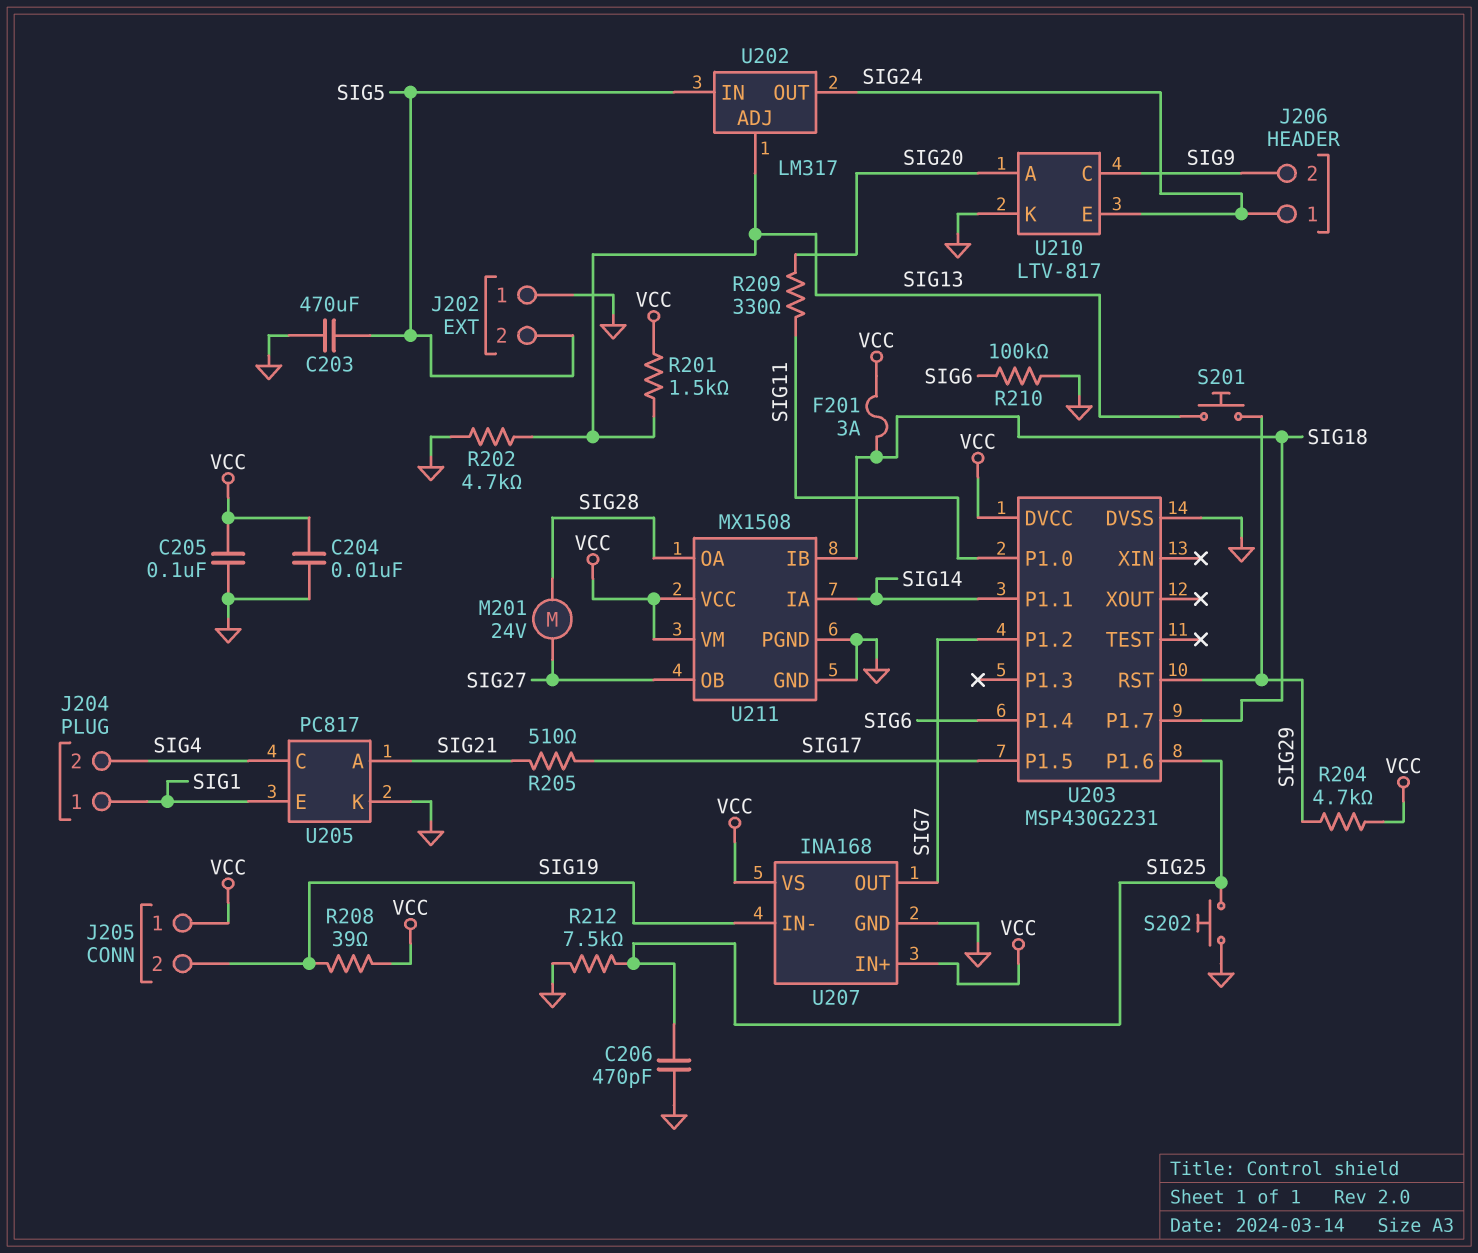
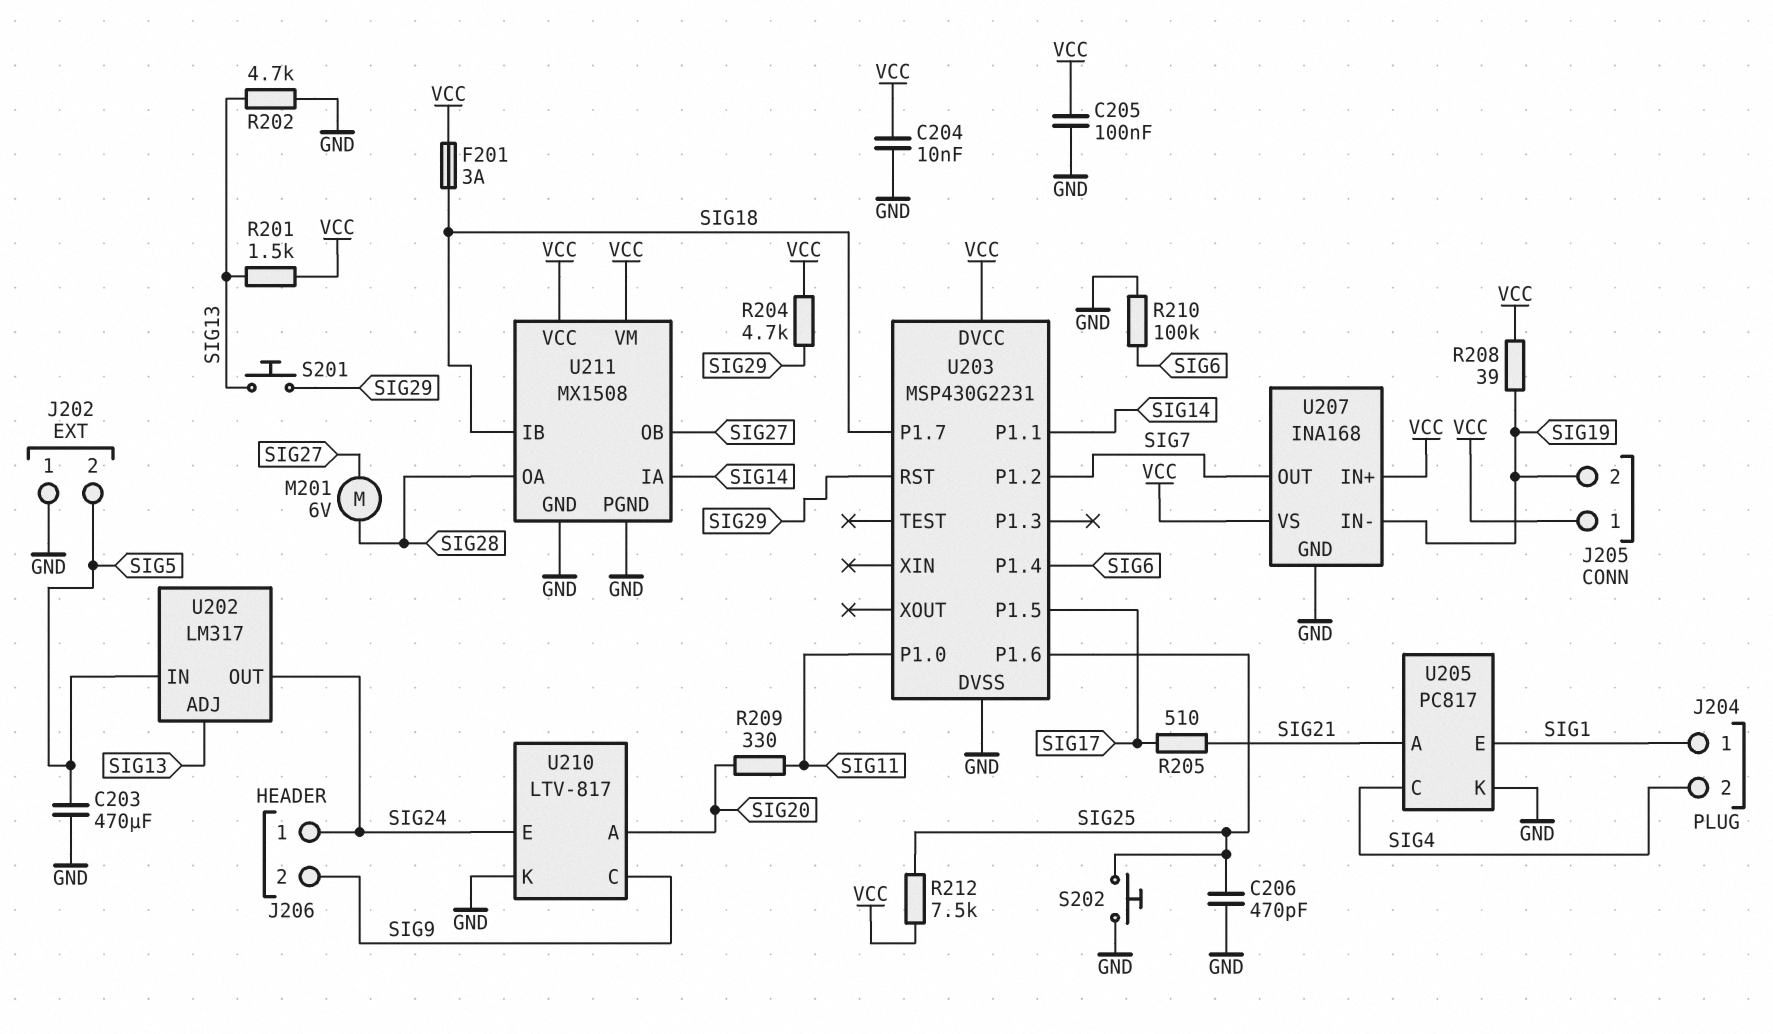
M201: motor 24V (SIG27, SIG28) -> motor 6V (SIG27, SIG28)
R212: 7.5k (GND, SIG25) -> 7.5k (SIG25, VCC)

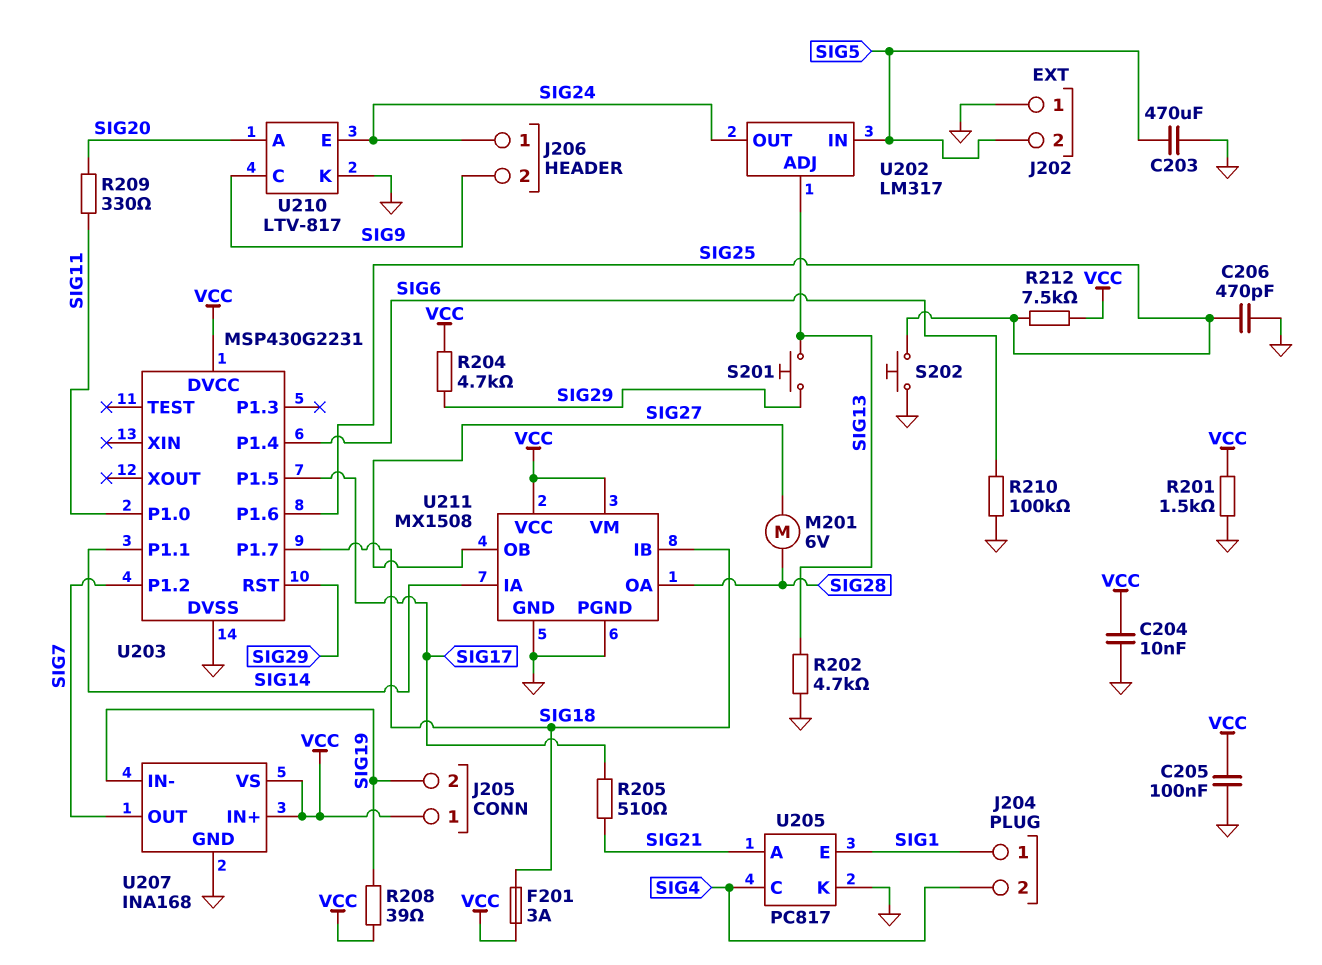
R201: 1.5k (SIG13, VCC) -> 1.5k (GND, VCC)

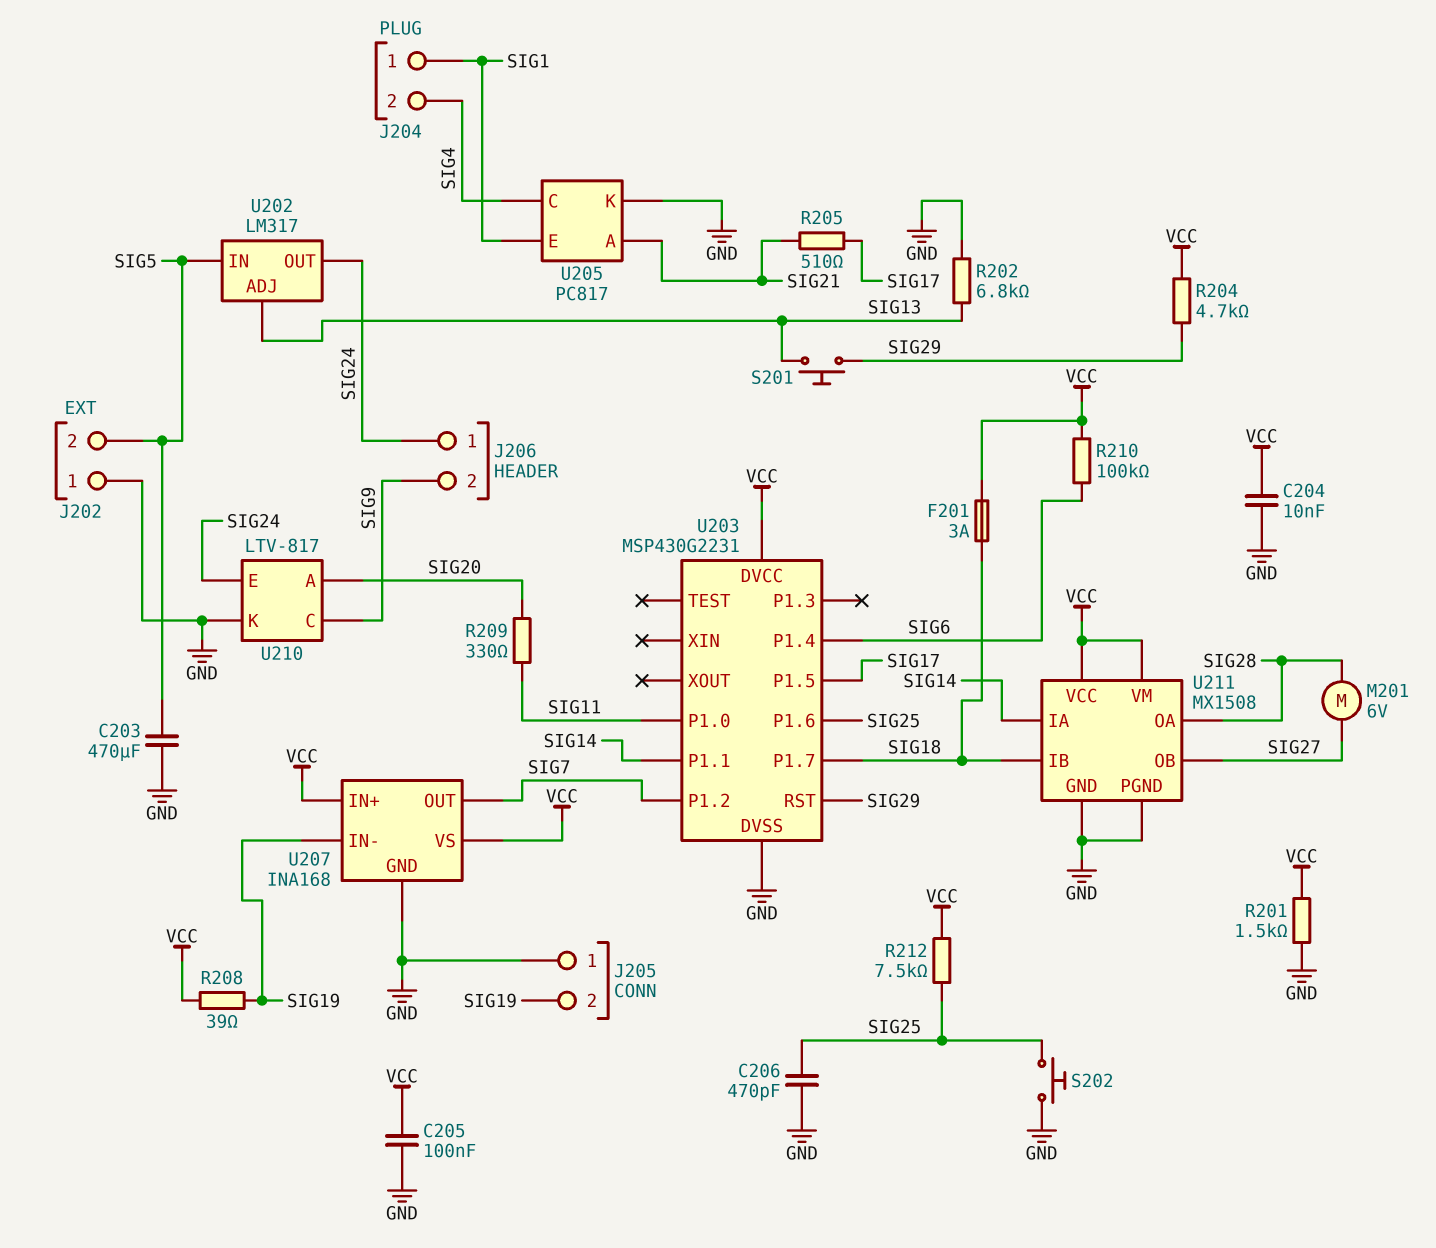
J205 pin 1: VCC -> GND
R202: 4.7k (GND, SIG13) -> 6.8k (GND, SIG13)
R210: 100k (GND, SIG6) -> 100k (SIG6, VCC)

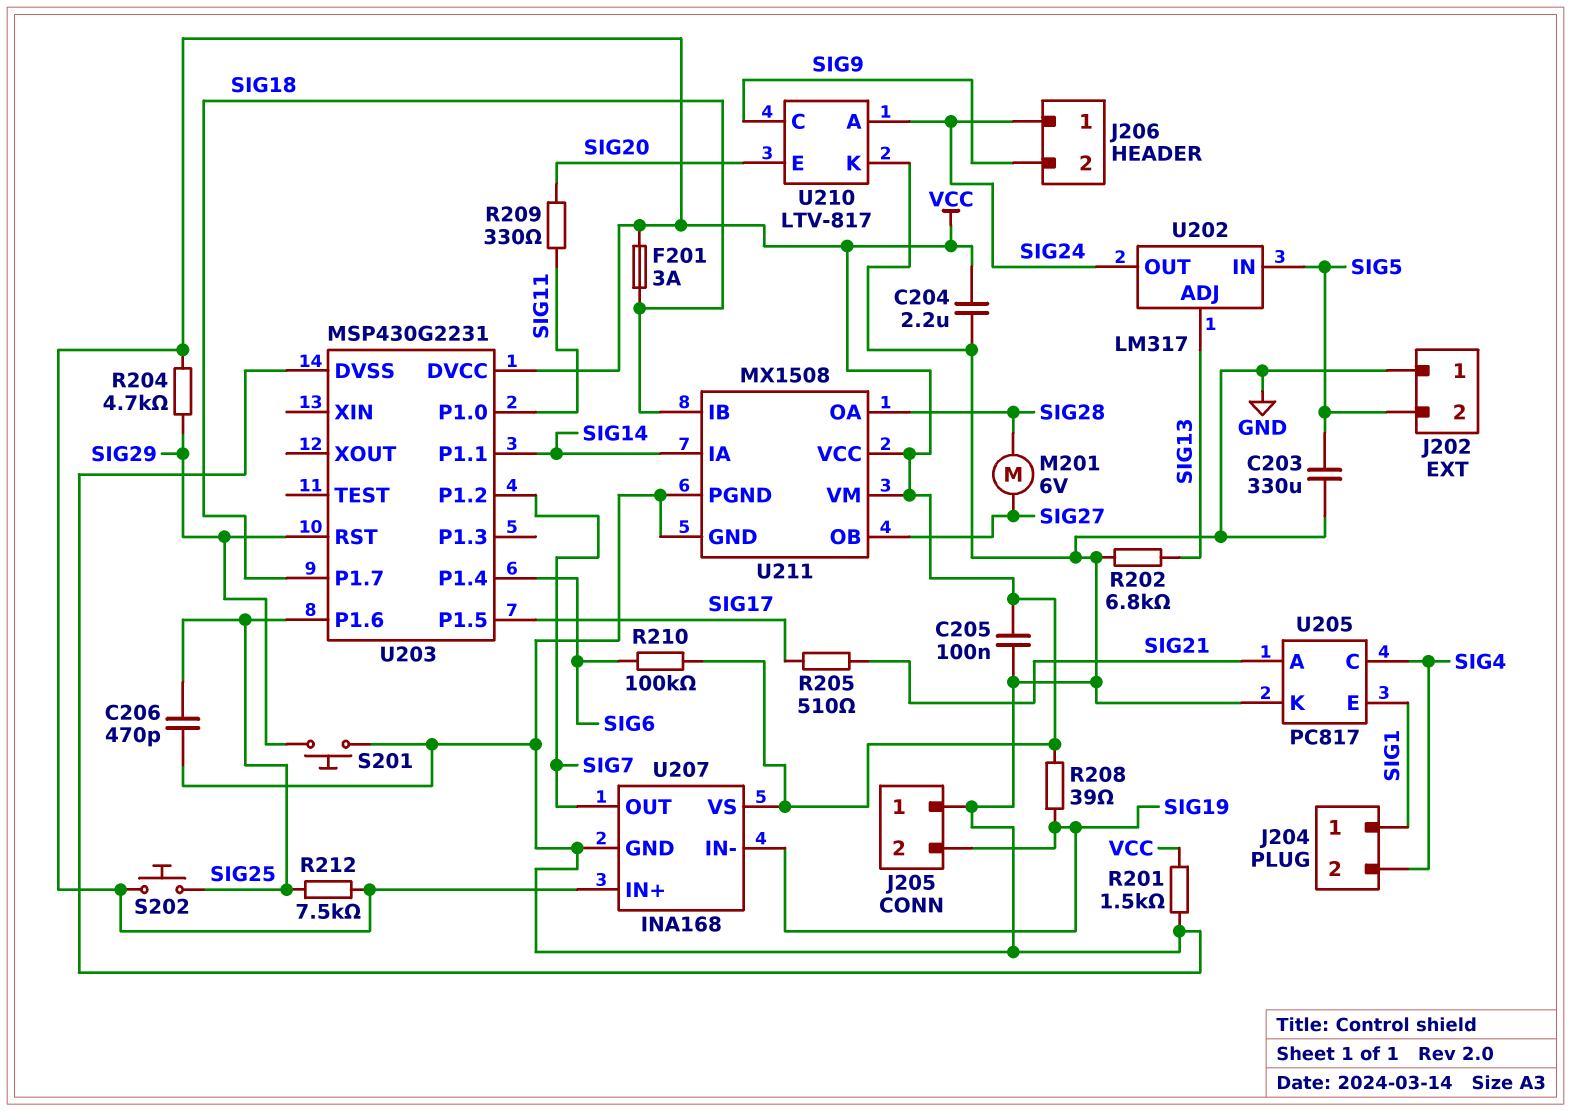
C203: 470uF (GND, SIG5) -> 330uF (GND, SIG5)
C204: 10nF (GND, VCC) -> 2.2uF (GND, VCC)
S201: button (SIG13, SIG29) -> button (GND, SIG29)
S202: button (GND, SIG25) -> button (SIG25, VCC)
U210 pin A: SIG20 -> SIG24
U210 pin E: SIG24 -> SIG20

